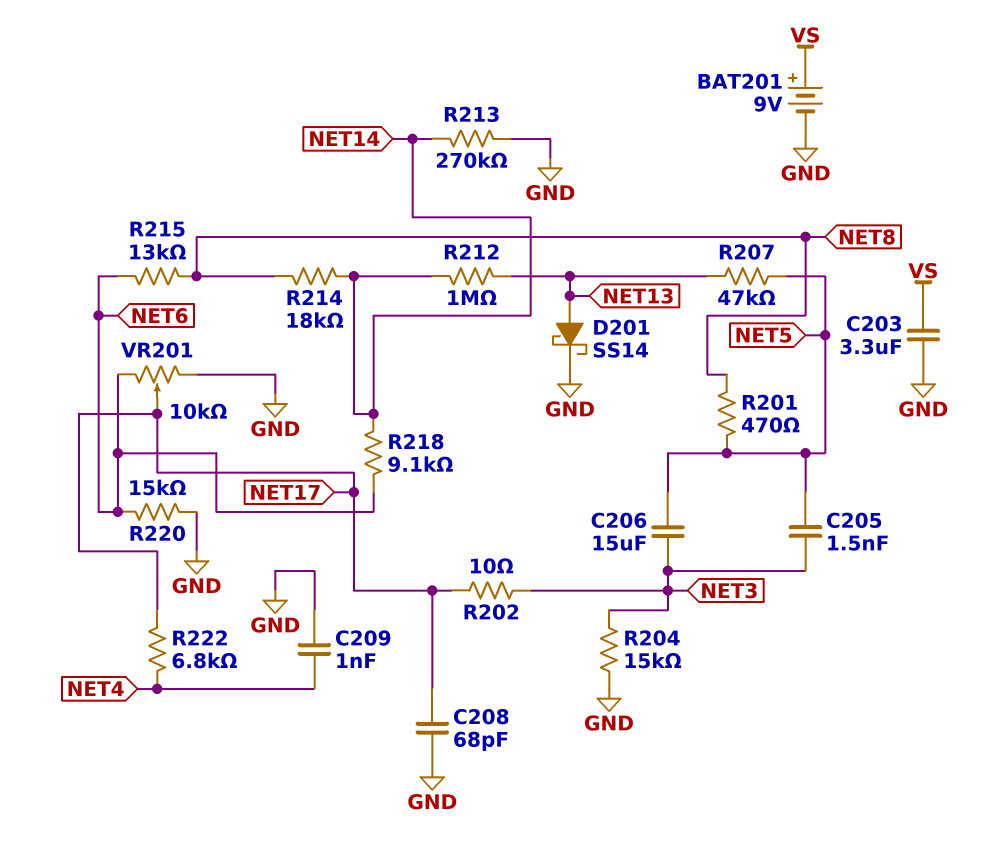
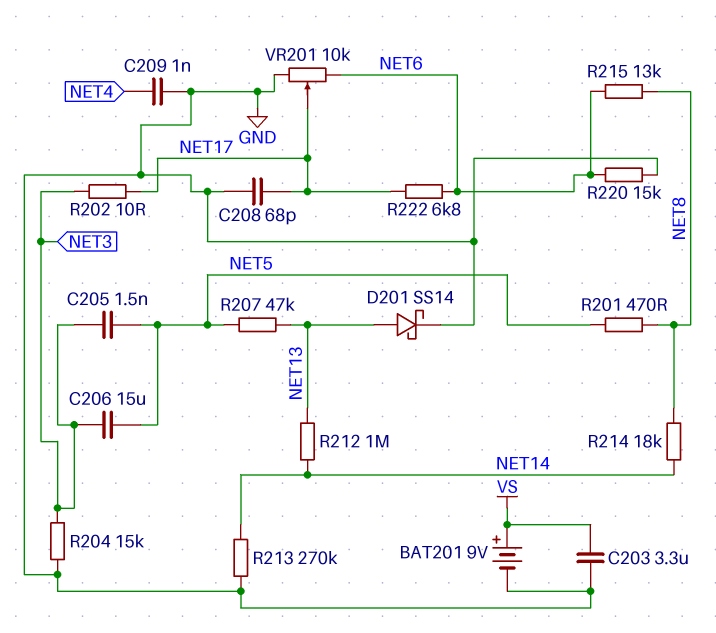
R218: 9.1k (NET6, NET14) -> none
R222: 6.8k (NET4, NET17) -> 6.8k (NET6, NET17)

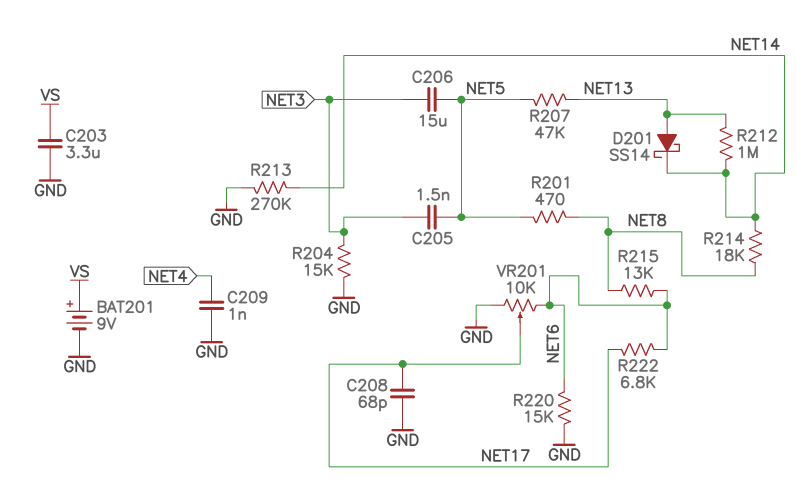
D201: schottky SS14 (A NET13, K GND) -> schottky SS14 (A NET13, K NET14)
R202: 10 (NET3, NET17) -> none

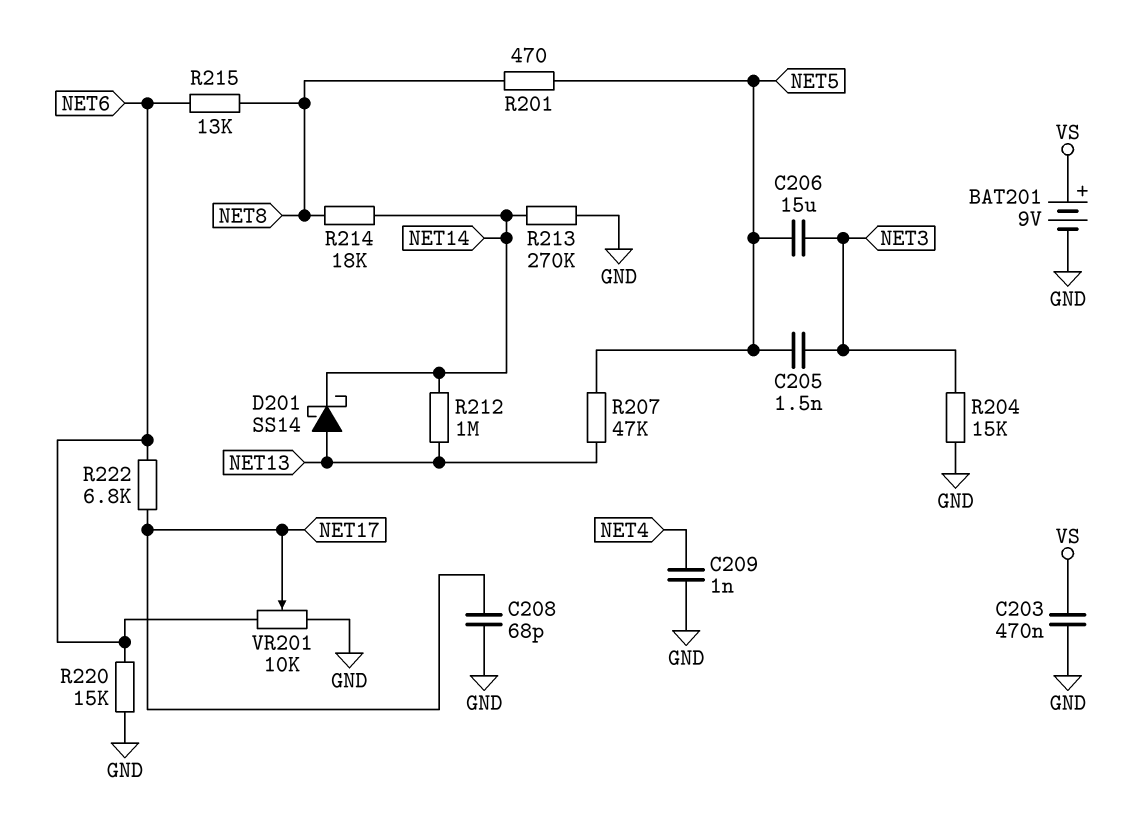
C203: 3.3uF (GND, VS) -> 470nF (GND, VS)

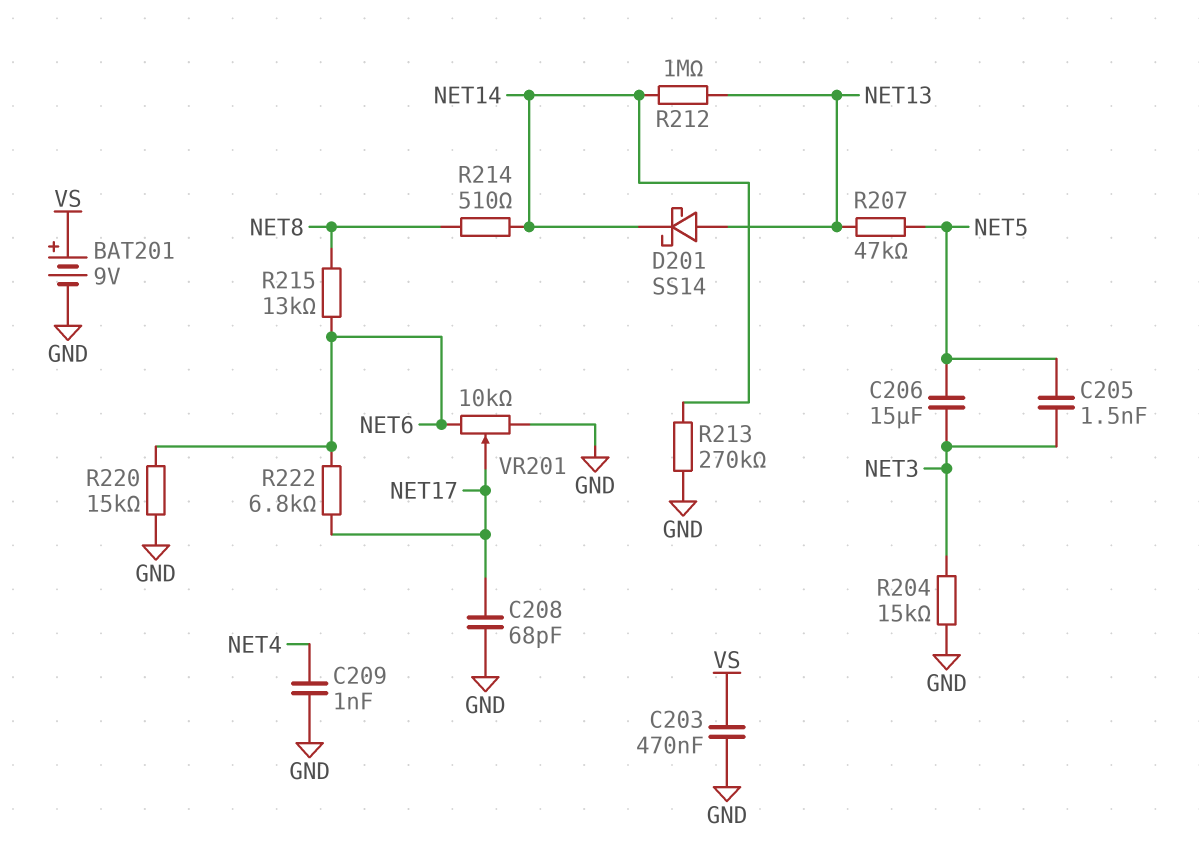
R201: 470 (NET5, NET8) -> none
R214: 18k (NET8, NET14) -> 510 (NET8, NET14)

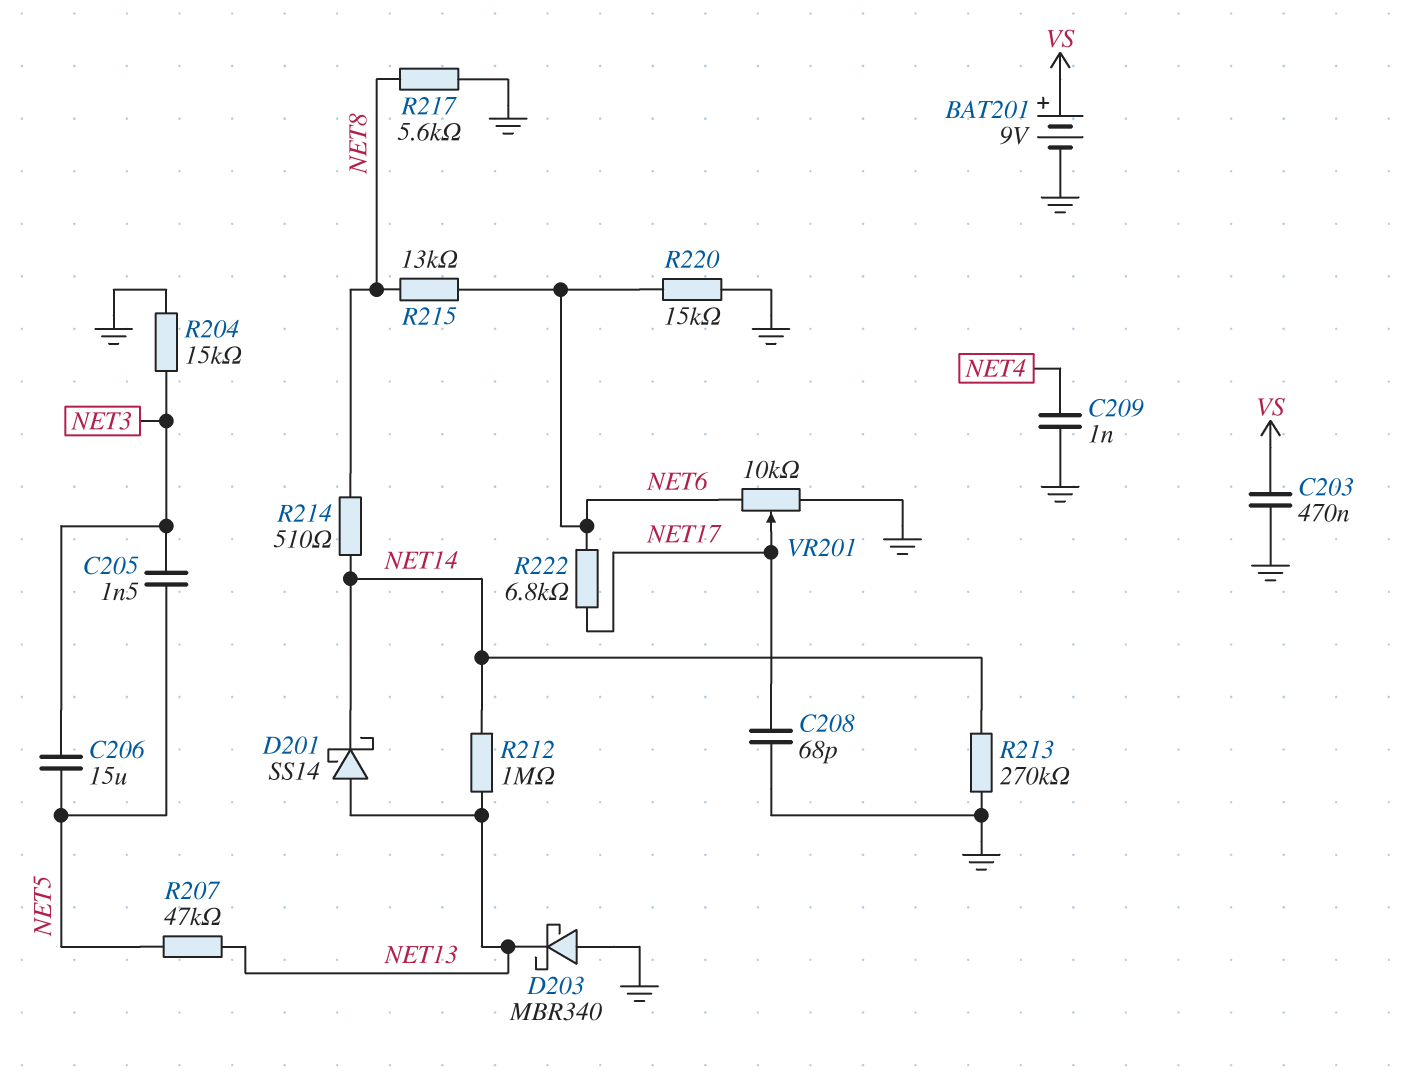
D203: none -> schottky MBR340 (A GND, K NET13)
R217: none -> 5.6k (GND, NET8)

